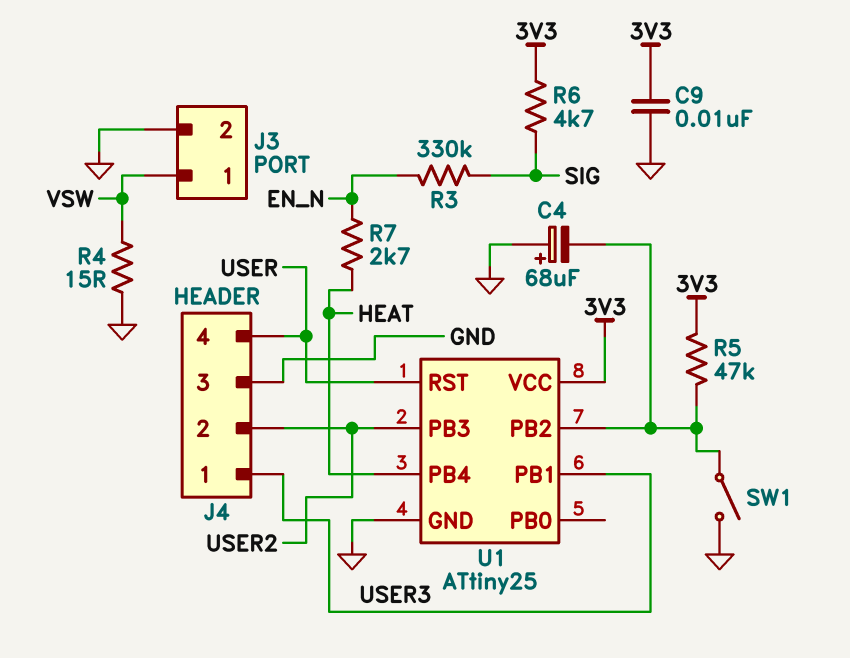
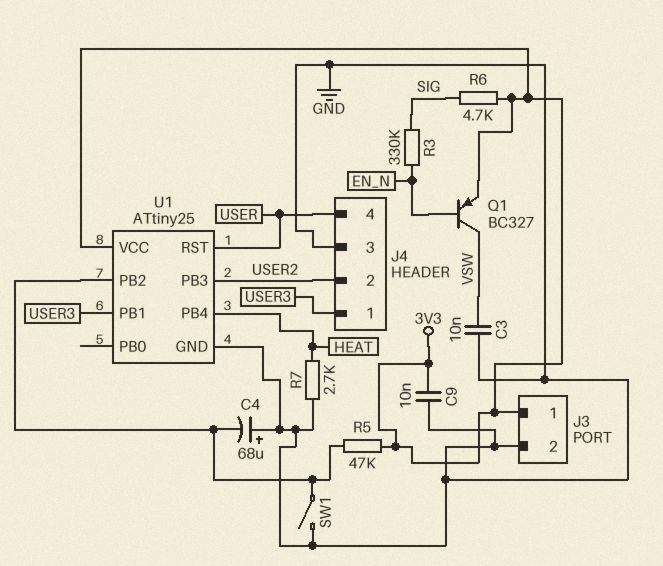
C3: none -> 10nF (GND, VSW)
J3 pin 1: VSW -> 3V3
Q1: none -> PNP BC327 (B EN_N, C VSW, E 3V3)
R4: 15 (GND, VSW) -> none
R7: 2.7k (EN_N, HEAT) -> 2.7k (GND, HEAT)

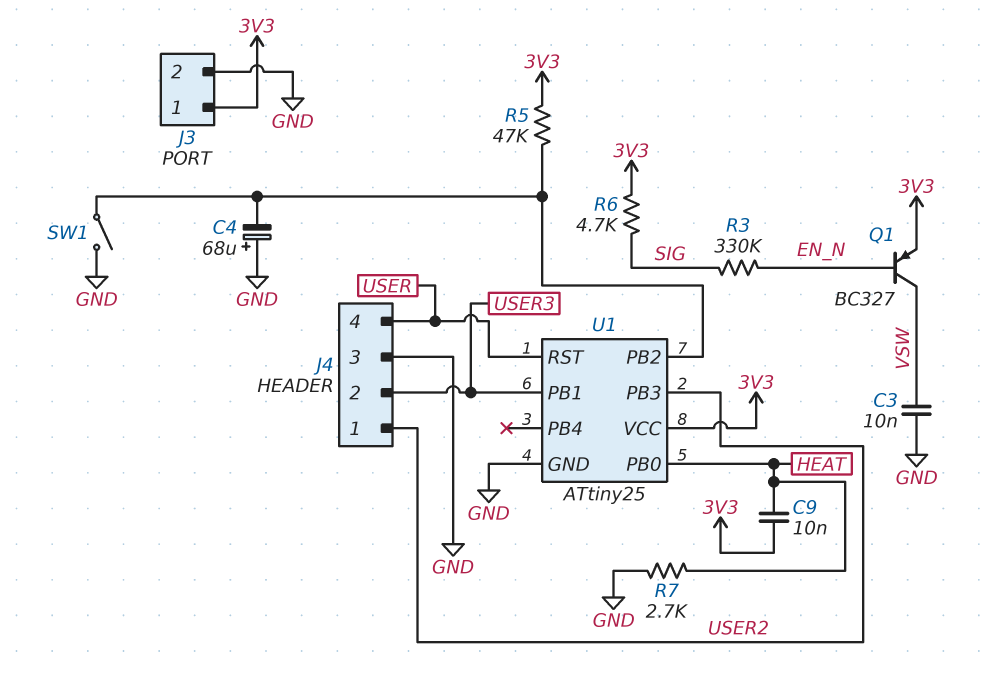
C9: 10nF (3V3, GND) -> 10nF (3V3, HEAT)
J4 pin 1: USER3 -> USER2
J4 pin 2: USER2 -> USER3
U1 pin PB0: none -> HEAT
U1 pin PB4: HEAT -> none

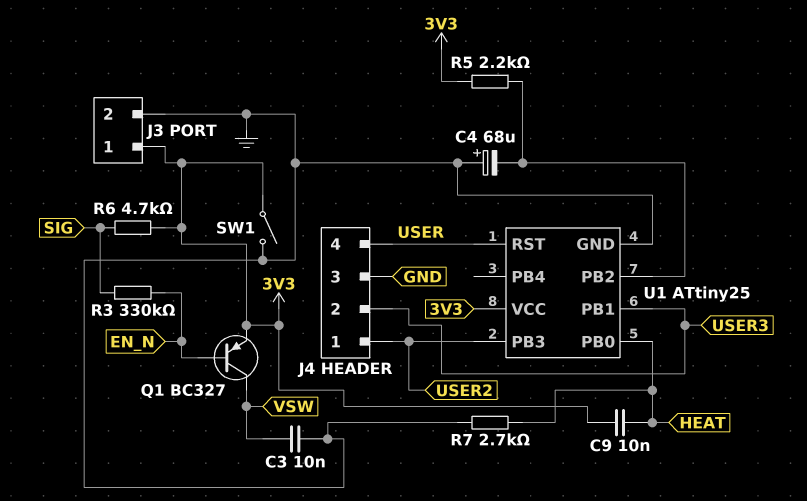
R5: 47k (3V3, U1/PB2) -> 2.2k (3V3, U1/PB2)
SW1: switch (GND, U1/PB2) -> switch (3V3, GND)

